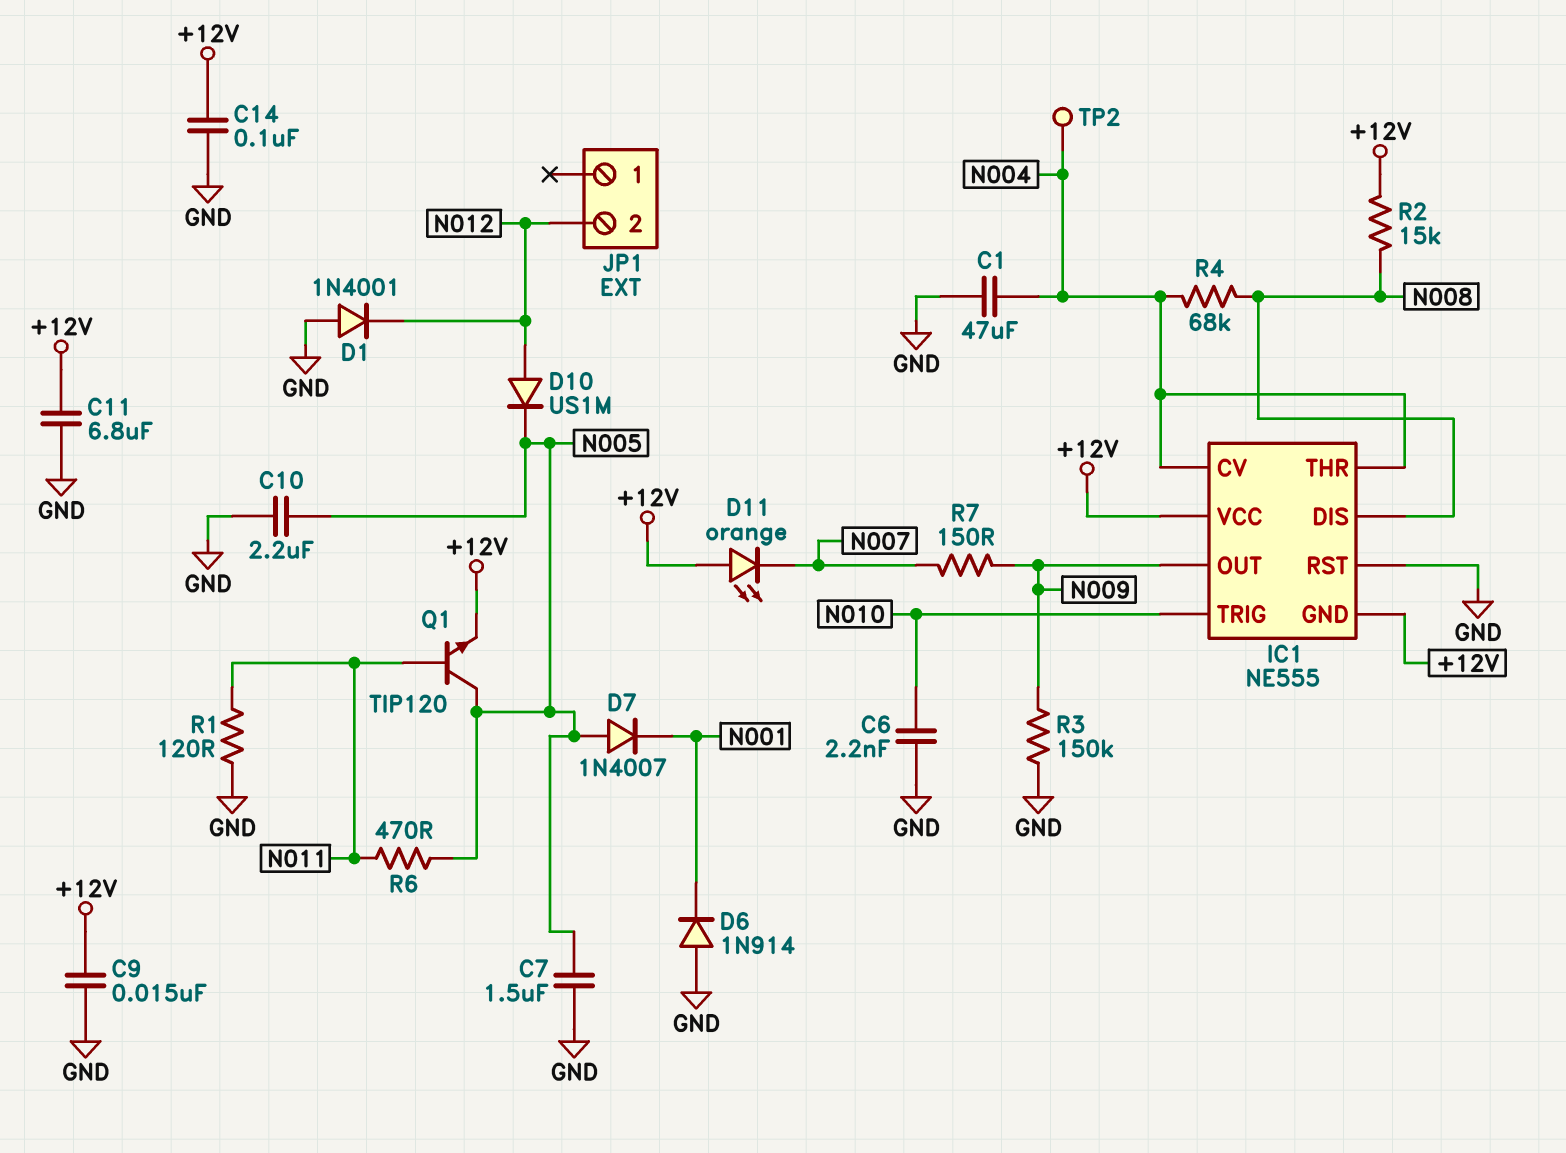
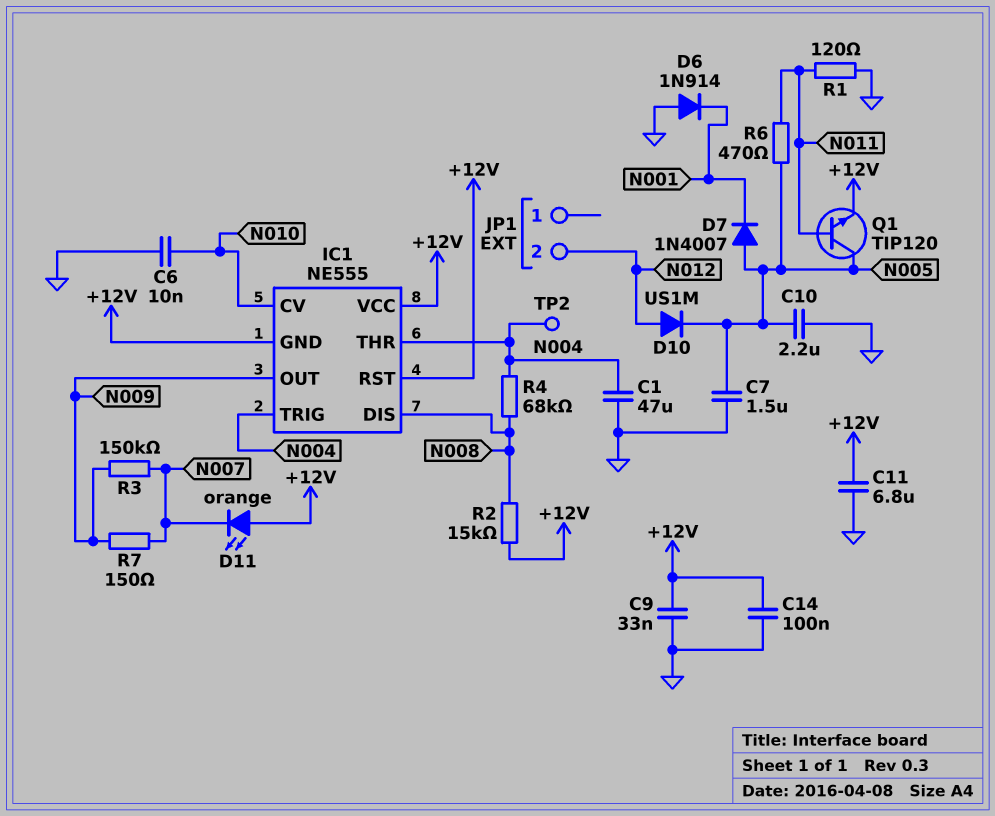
C6: 2.2nF (GND, N010) -> 10nF (GND, N010)
C9: 15nF (+12V, GND) -> 33nF (+12V, GND)
D1: diode 1N4001 (A GND, K N012) -> none
IC1 pin CV: N004 -> N010
IC1 pin RST: GND -> +12V
IC1 pin TRIG: N010 -> N004
R3: 150k (GND, N009) -> 150k (N007, N009)

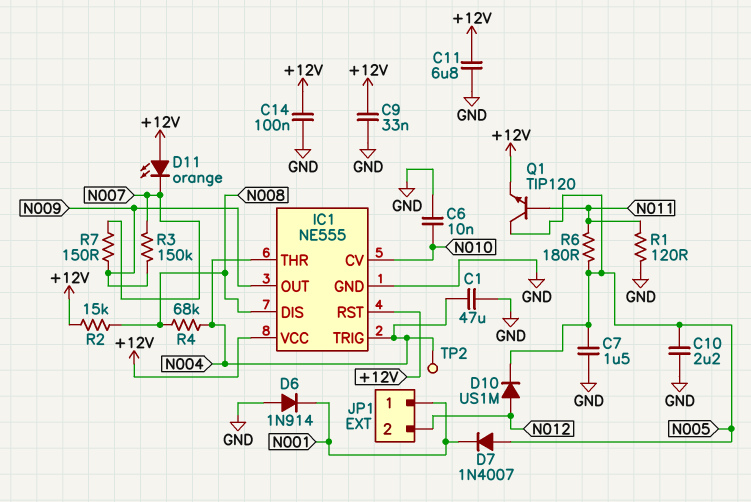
IC1 pin GND: +12V -> GND
JP1 pin 1: none -> N001
R6: 470 (N005, N011) -> 180 (N005, N011)

